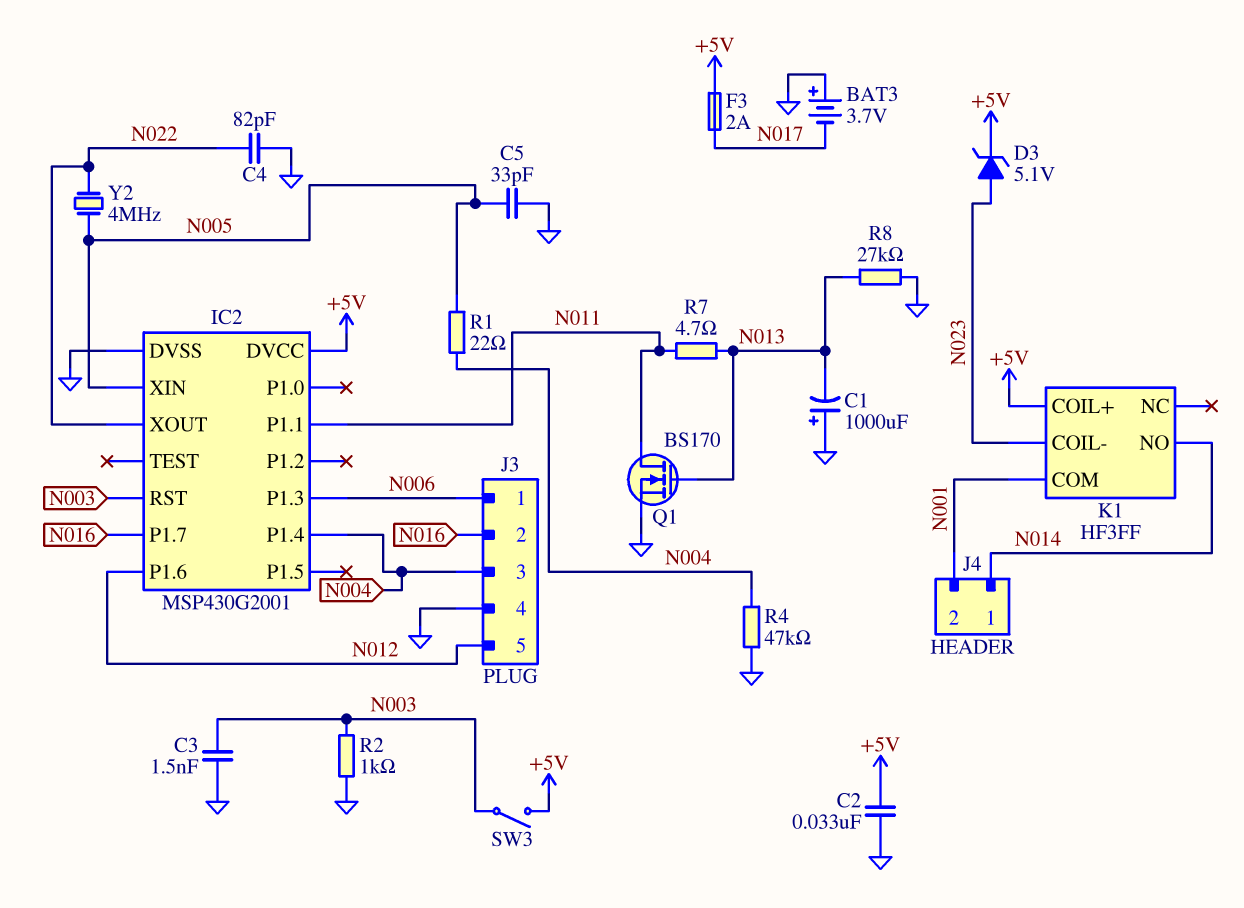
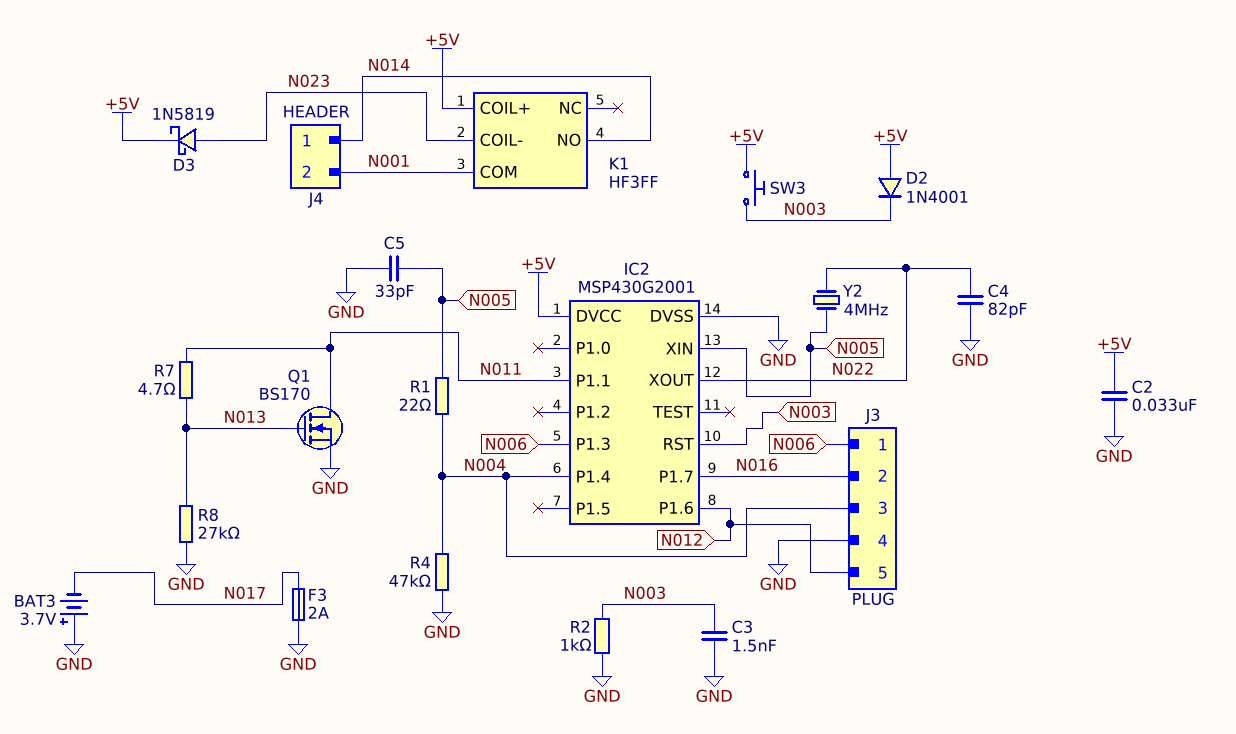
C1: 1000uF (plus GND, minus N013) -> none
D2: none -> diode 1N4001 (A +5V, K N003)
D3: zener 5.1V (A N023, K +5V) -> schottky 1N5819 (A N023, K +5V)
F3: 2A (+5V, N017) -> 2A (GND, N017)
SW3: switch (+5V, N003) -> button (+5V, N003)

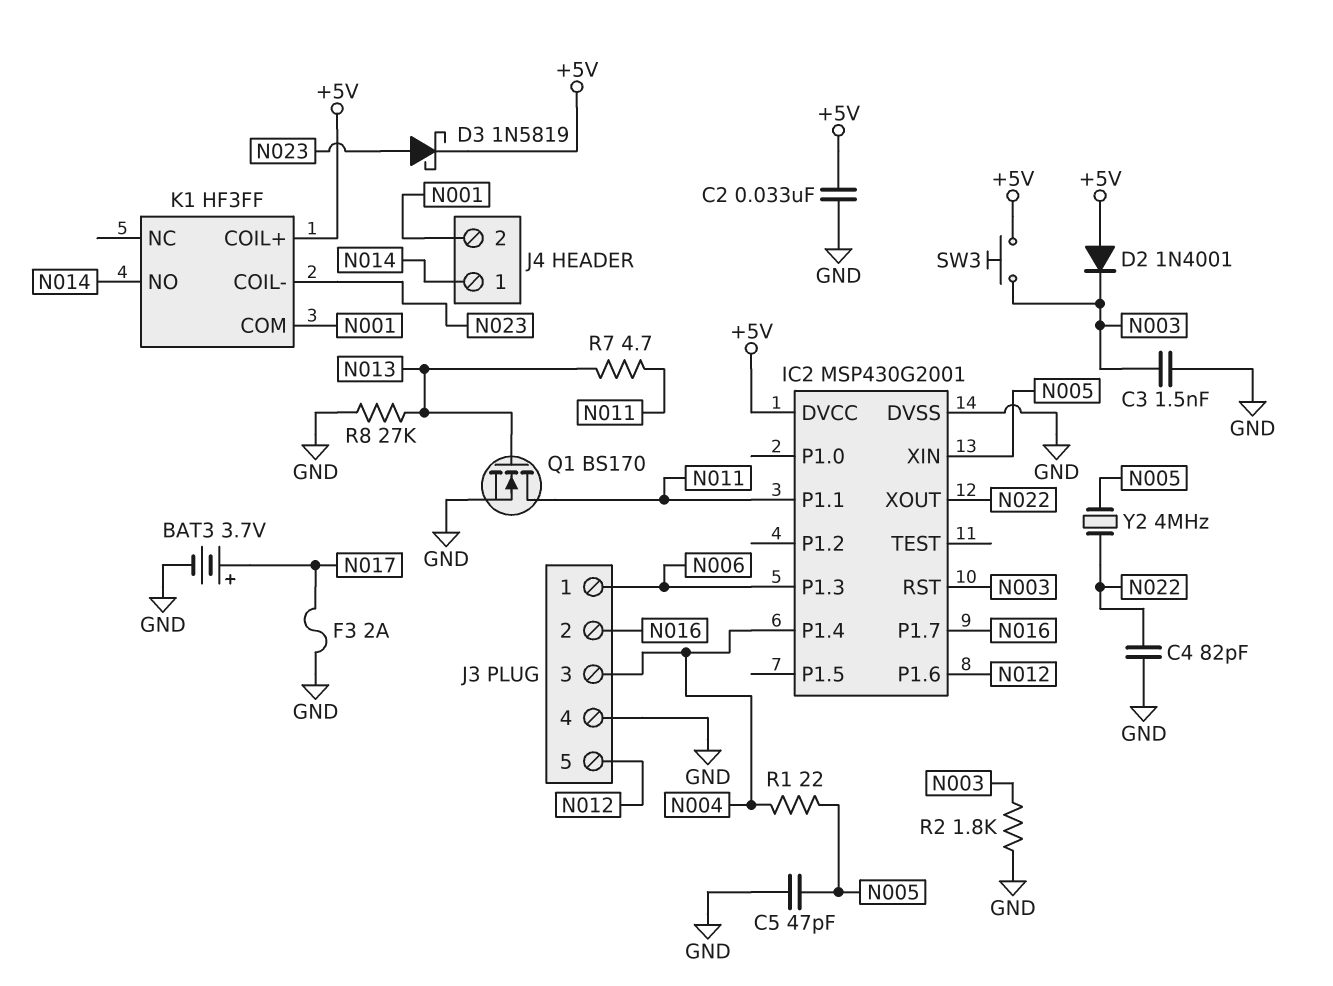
BAT3: 3.7V (plus GND, minus N017) -> 3.7V (plus N017, minus GND)
C5: 33pF (GND, N005) -> 47pF (GND, N005)
R2: 1k (GND, N003) -> 1.8k (GND, N003)
R4: 47k (GND, N004) -> none

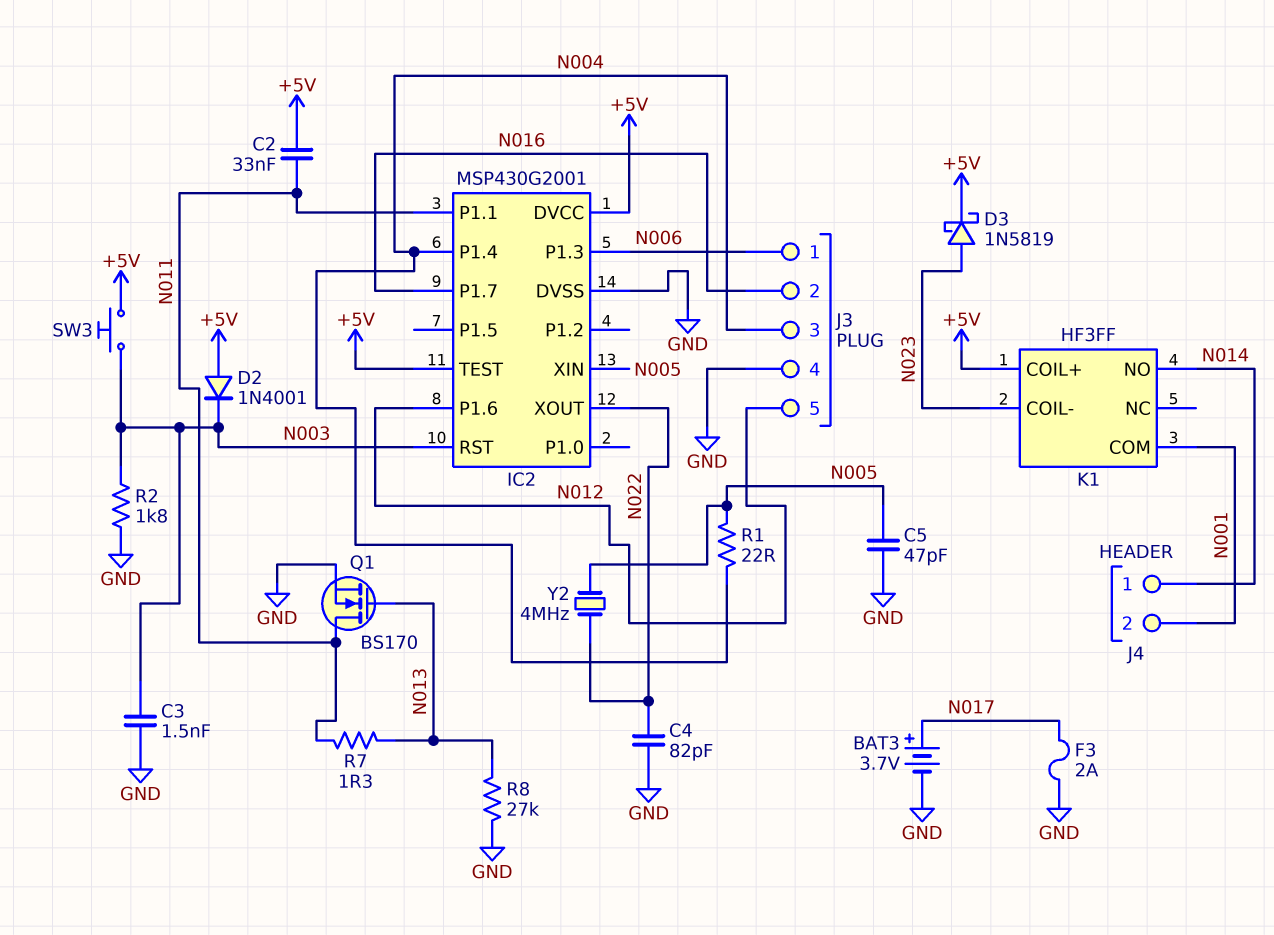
C2: 33nF (+5V, GND) -> 33nF (+5V, N011)
IC2 pin TEST: none -> +5V
R7: 4.7 (N011, N013) -> 1.3 (N011, N013)

